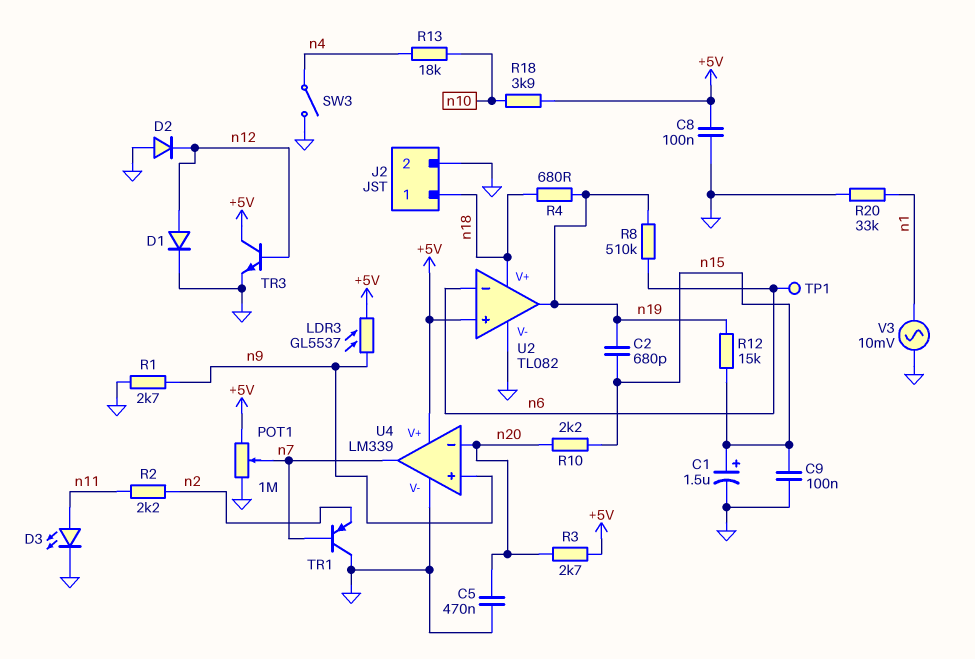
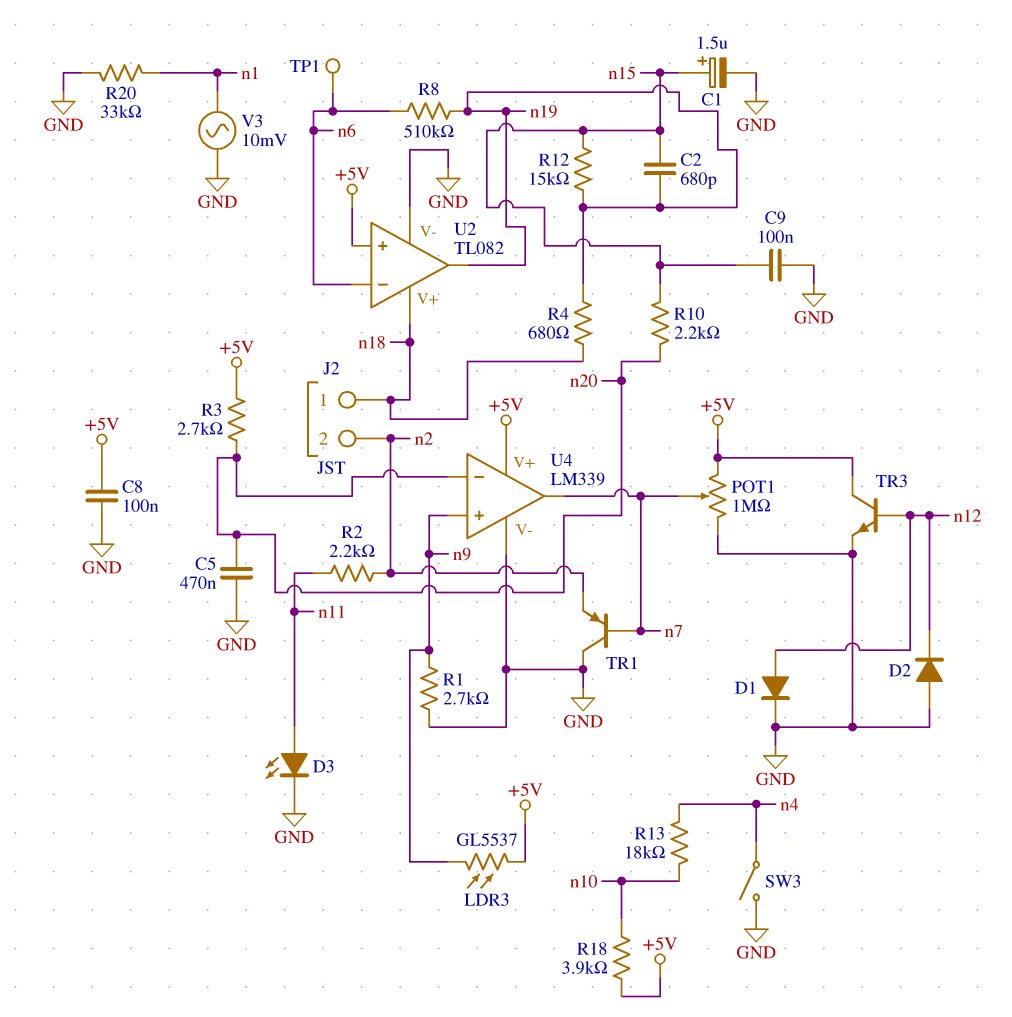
J2 pin 2: GND -> n2

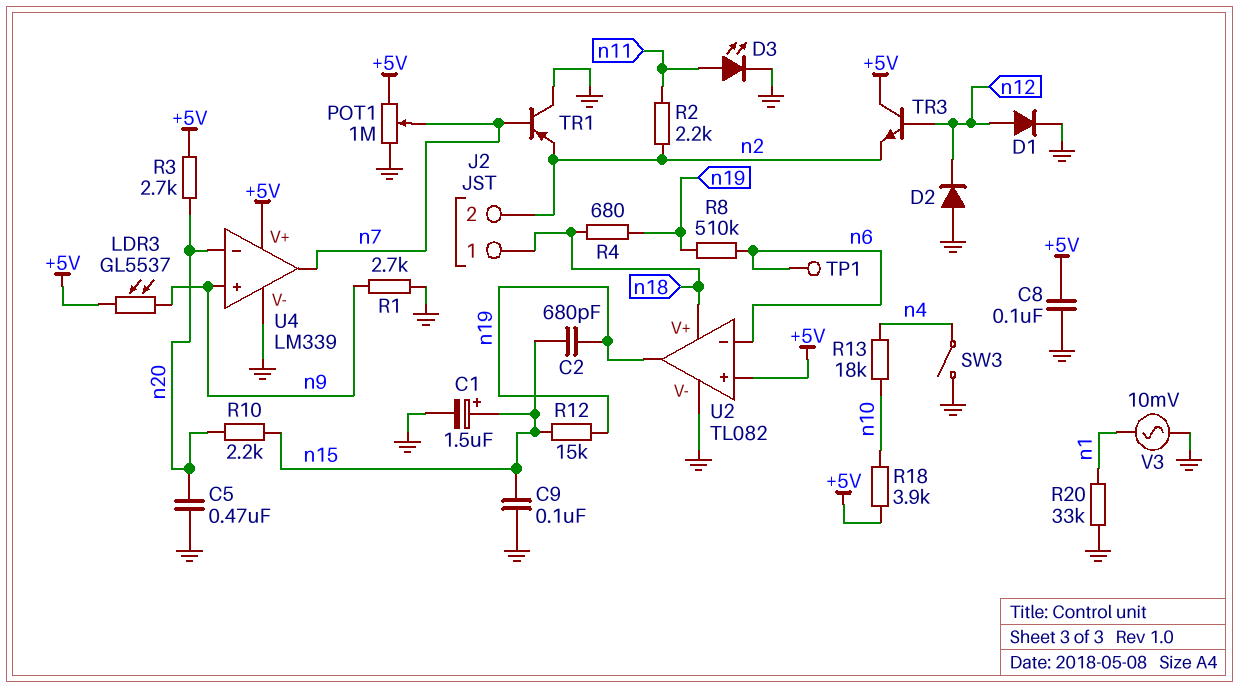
TR3: NPN (B n12, C +5V, E GND) -> NPN (B n12, C +5V, E n2)

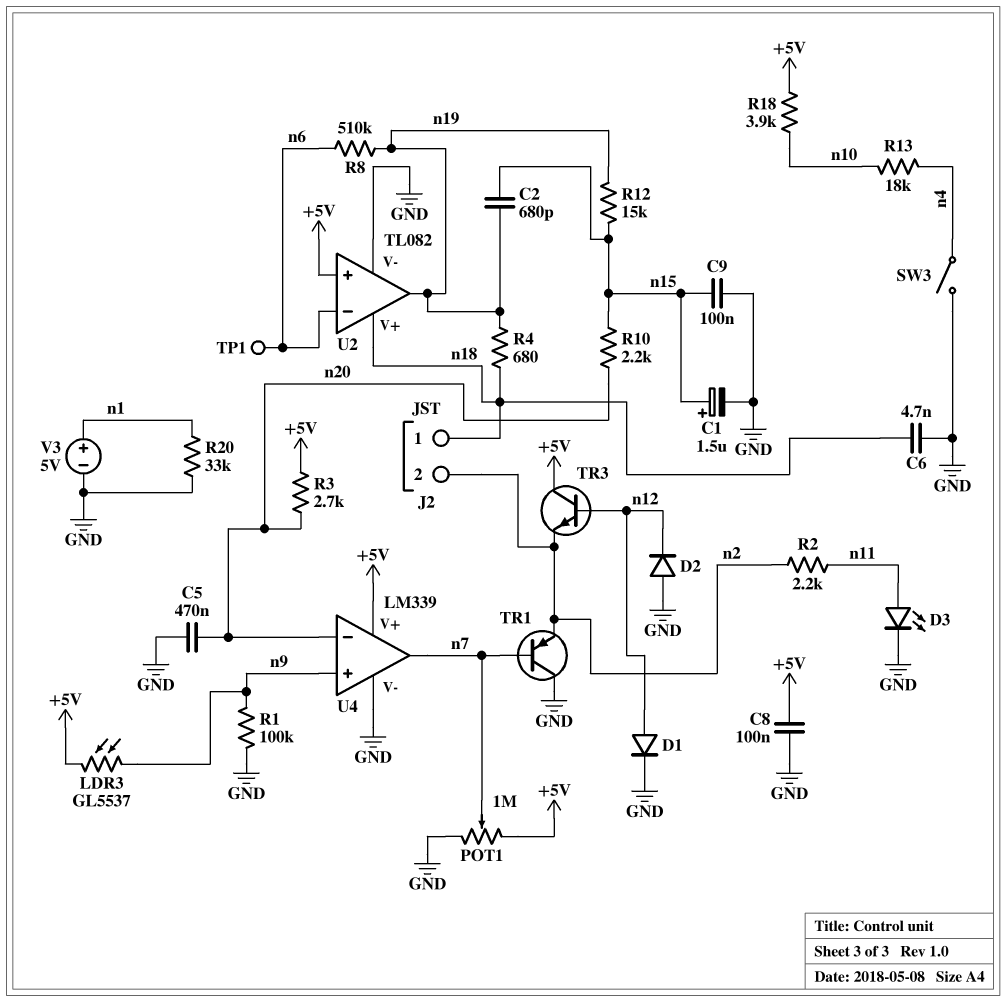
C6: none -> 4.7nF (GND, n18)
R1: 2.7k (GND, n9) -> 100k (GND, n9)
V3: AC 10mV (GND, n1) -> 5V (plus n1, minus GND)

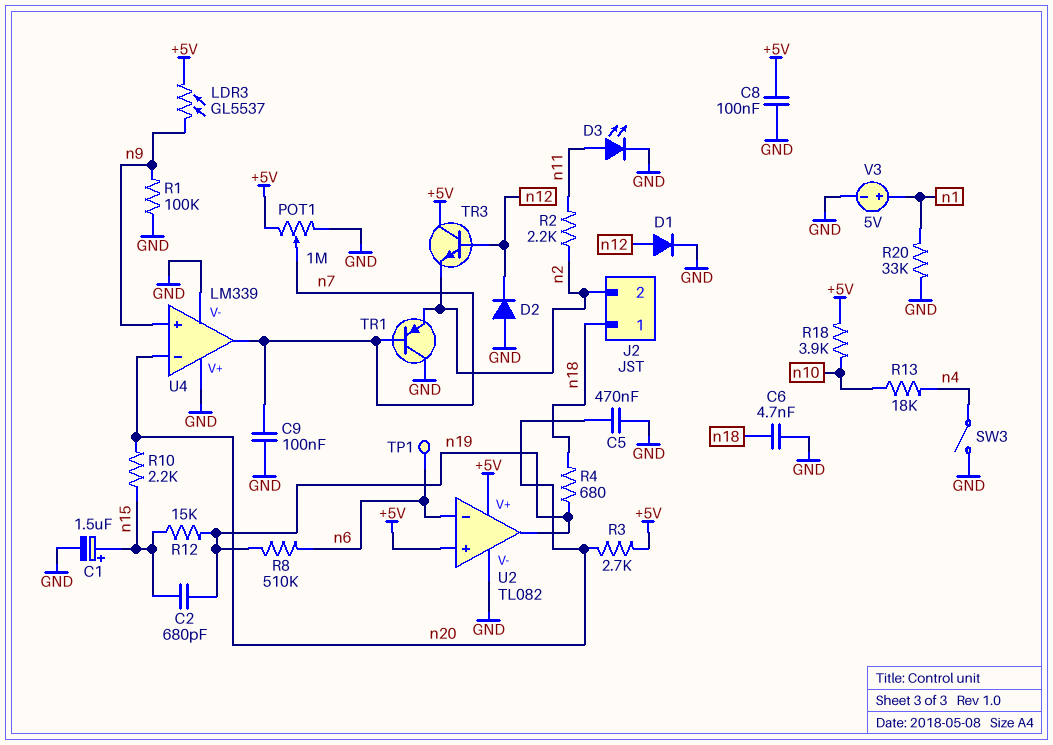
C9: 100nF (GND, n15) -> 100nF (GND, n7)
U2 pin V+: n18 -> +5V
U4 pin V+: +5V -> GND

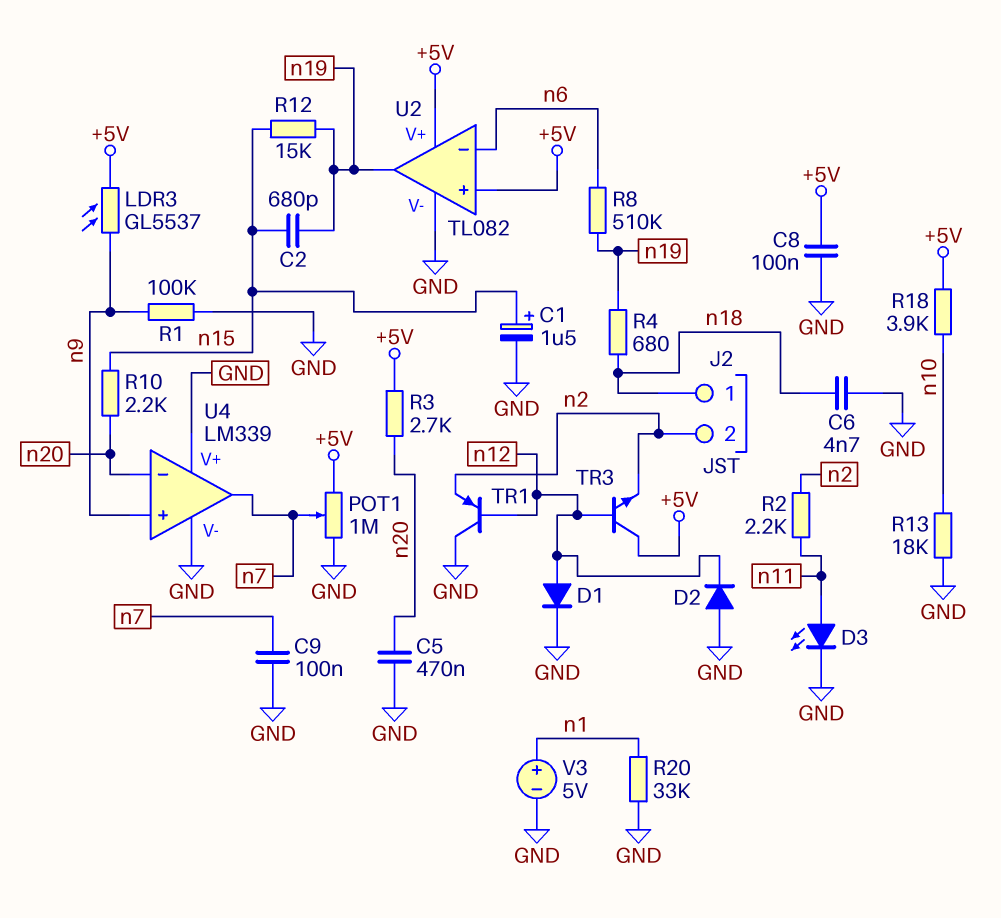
R13: 18k (n4, n10) -> 18k (GND, n10)
SW3: switch (GND, n4) -> none
TP1: test point (n6) -> none
TR1: PNP (B n7, C GND, E n2) -> PNP (B n12, C GND, E n2)

